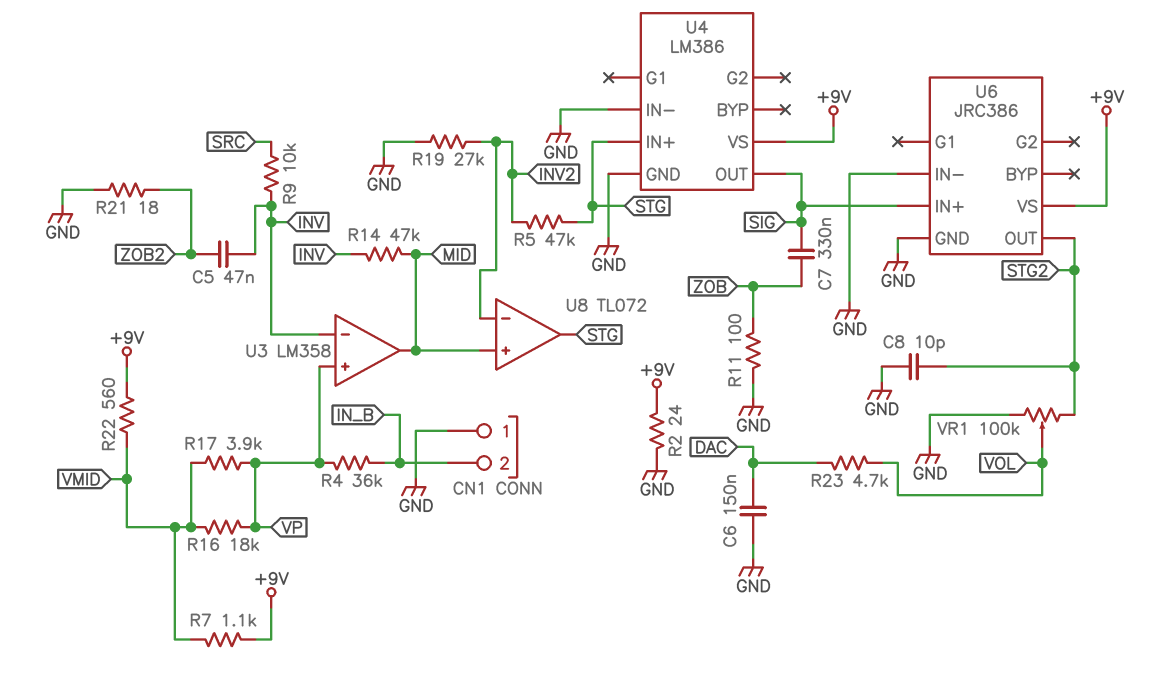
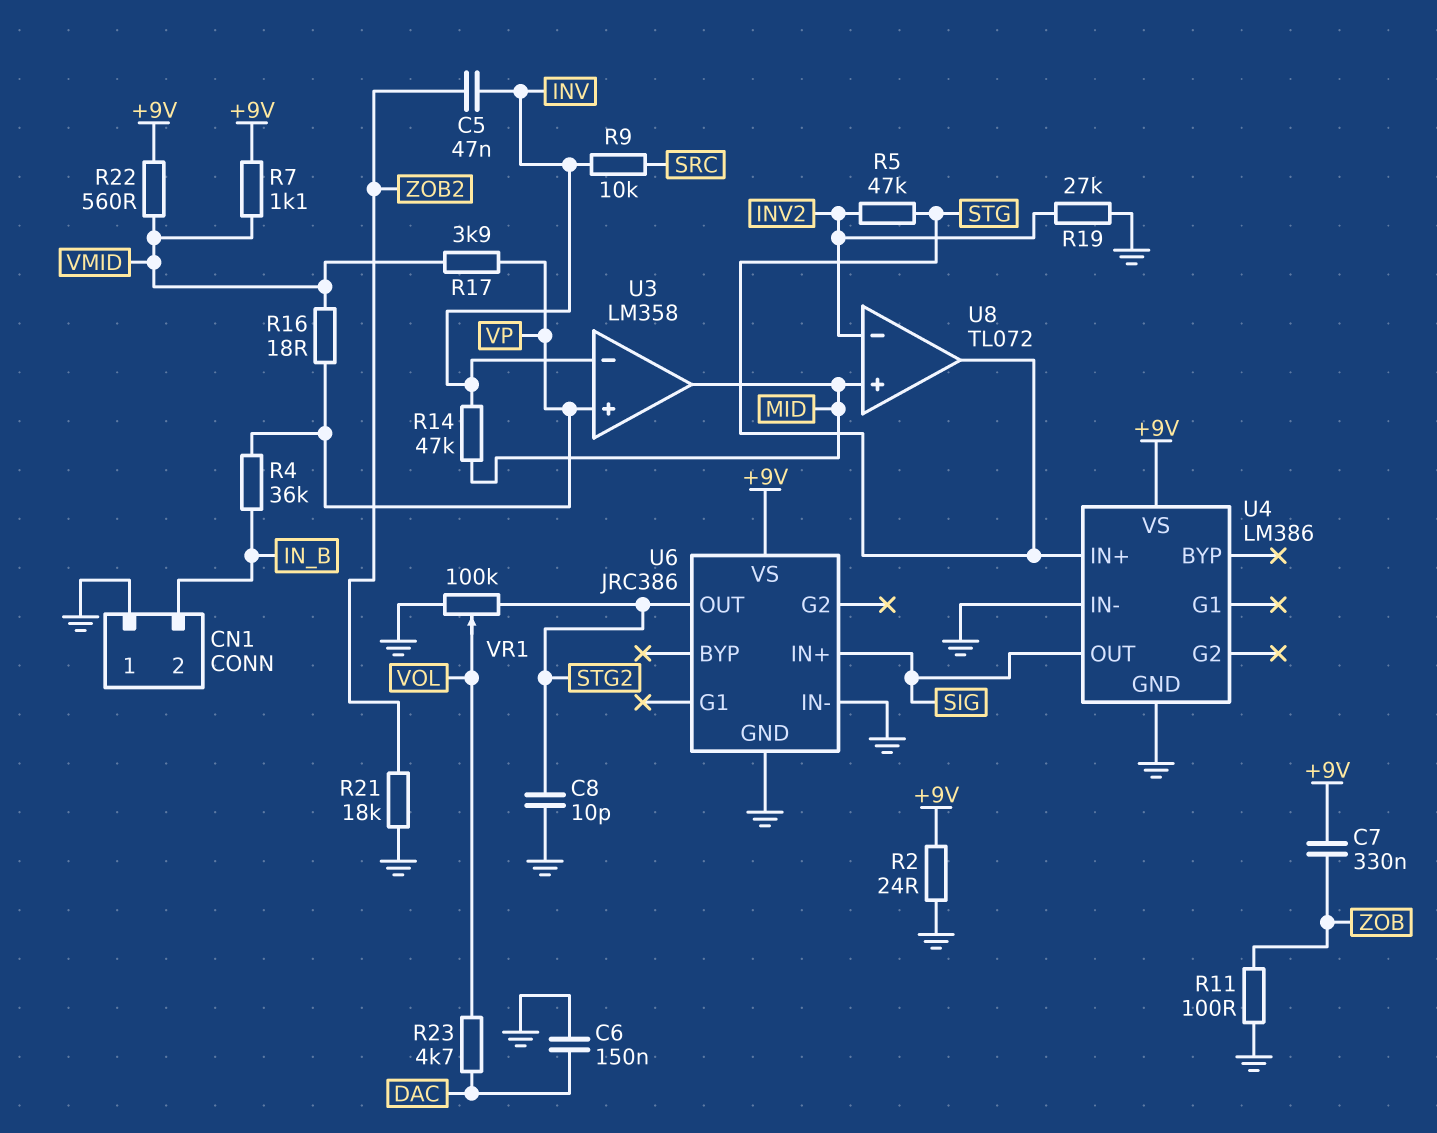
C7: 330nF (SIG, ZOB) -> 330nF (+9V, ZOB)
R16: 18k (VMID, VP) -> 18 (VMID, VP)
R21: 18 (GND, ZOB2) -> 18k (GND, ZOB2)

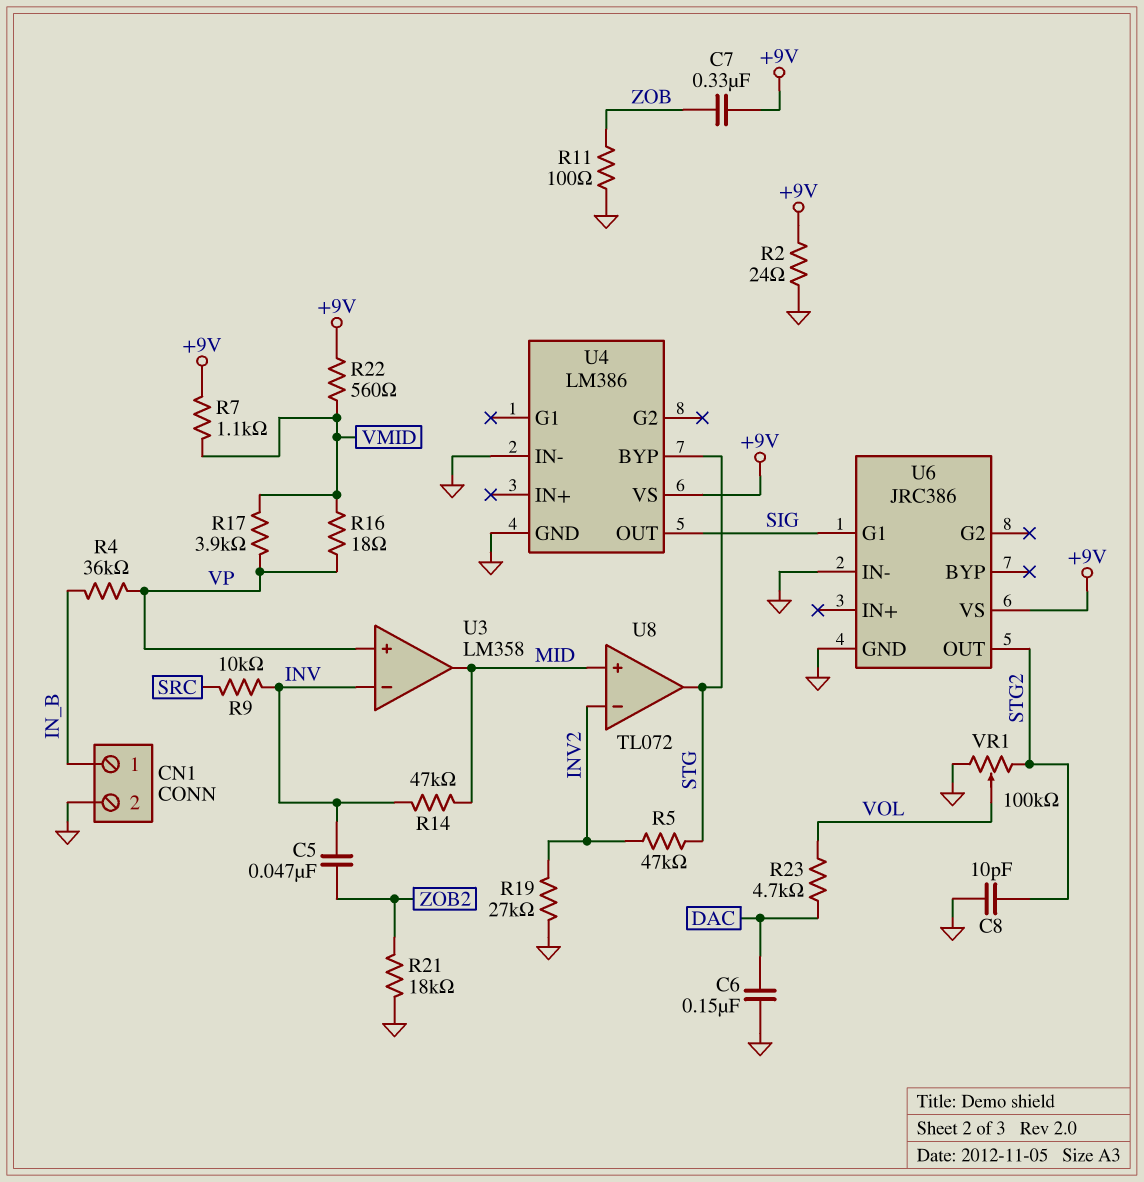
CN1 pin 1: GND -> IN_B
CN1 pin 2: IN_B -> GND
U4 pin BYP: none -> STG
U4 pin IN+: STG -> none
U6 pin G1: none -> SIG
U6 pin IN+: SIG -> none

